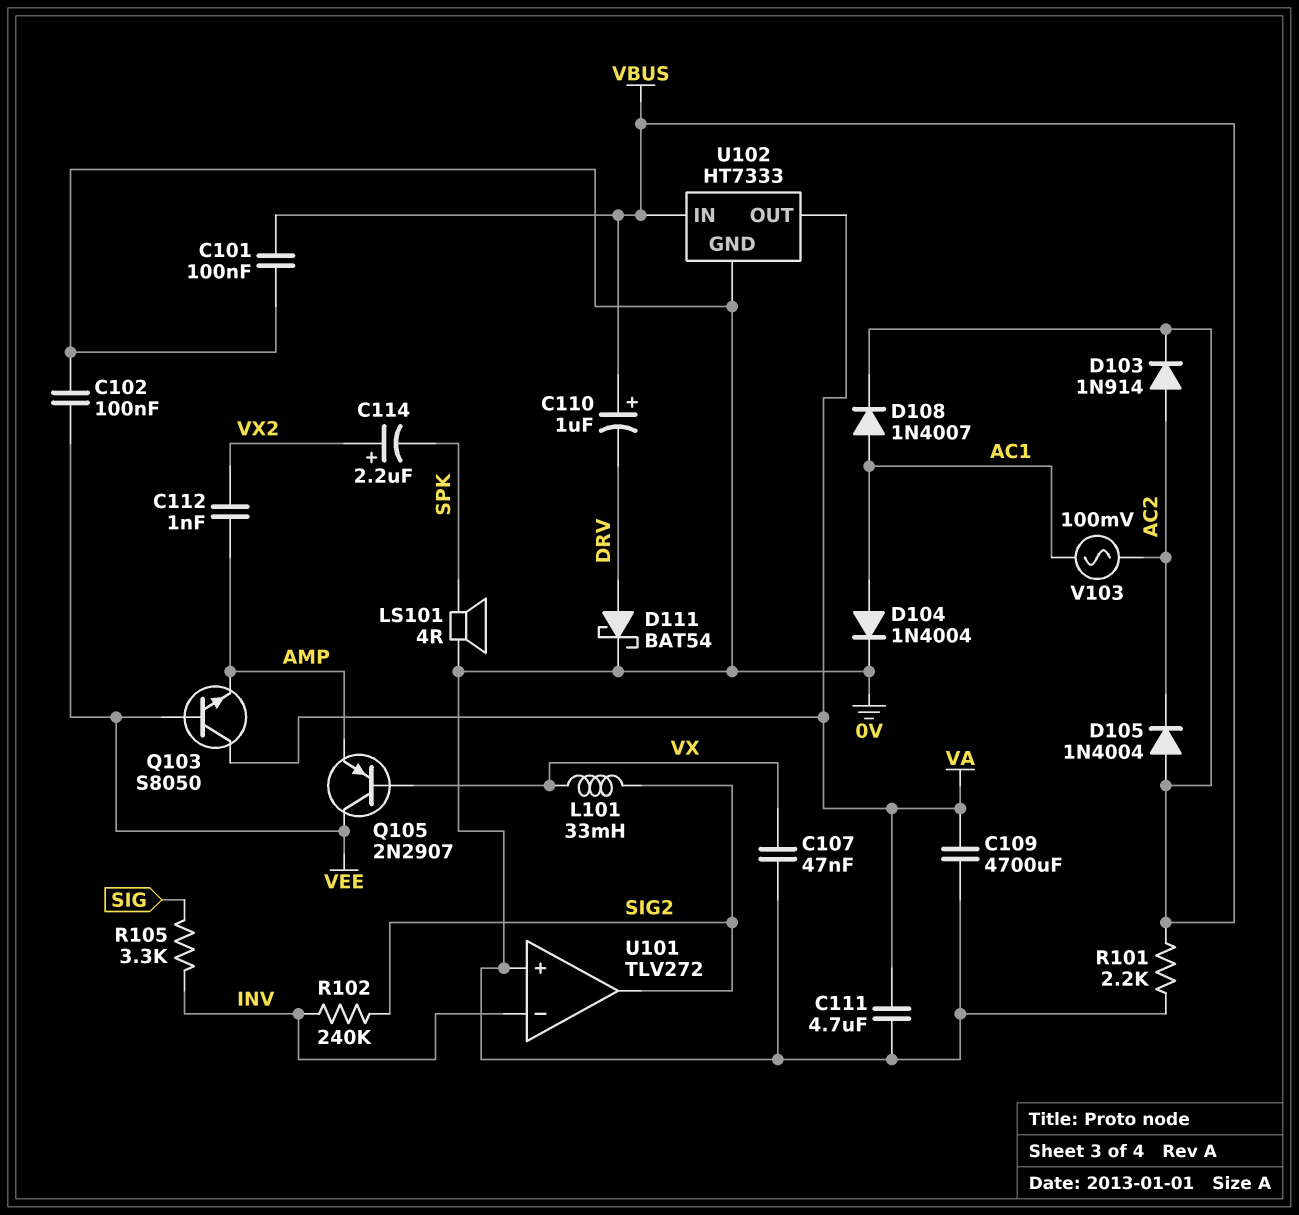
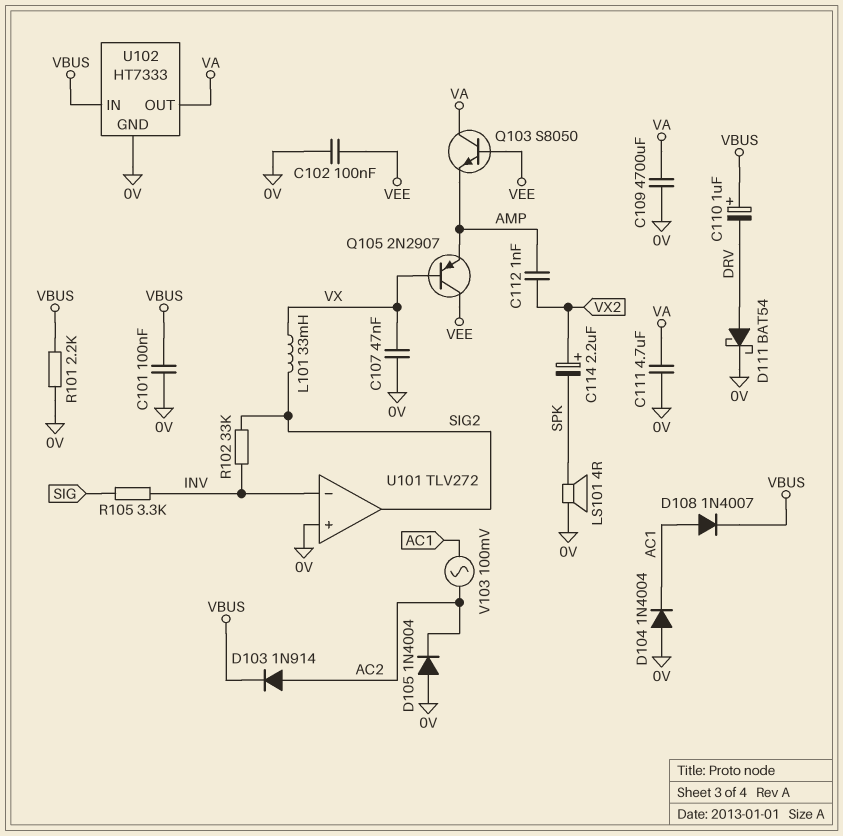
D104: diode 1N4004 (A AC1, K 0V) -> diode 1N4004 (A 0V, K AC1)
D105: diode 1N4004 (A VBUS, K AC2) -> diode 1N4004 (A 0V, K AC2)
R102: 240k (INV, SIG2) -> 33k (INV, SIG2)

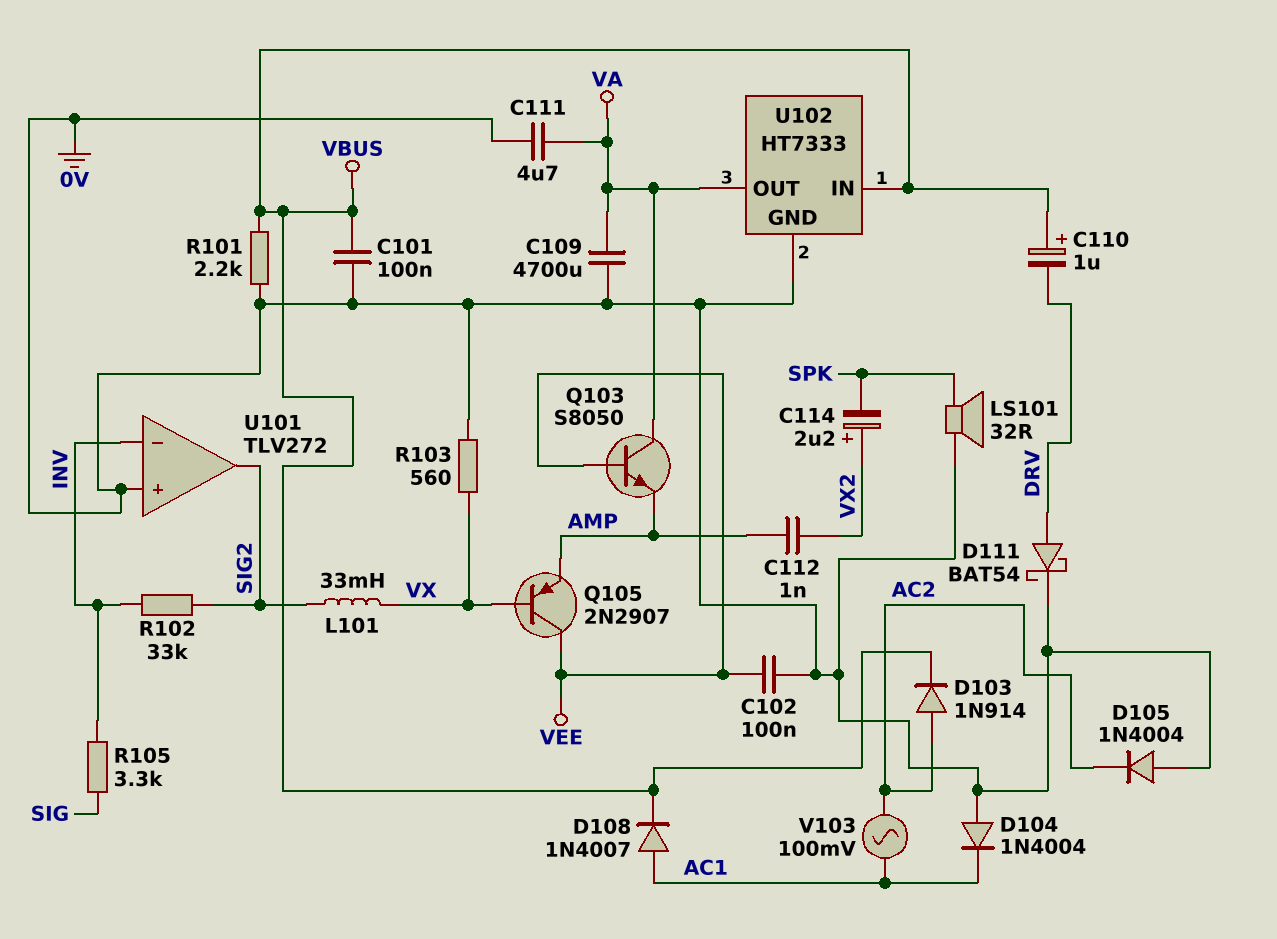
C107: 47nF (0V, VX) -> none
LS101: speaker 4R (0V, SPK) -> speaker 32R (0V, SPK)
R103: none -> 560 (0V, VX)

